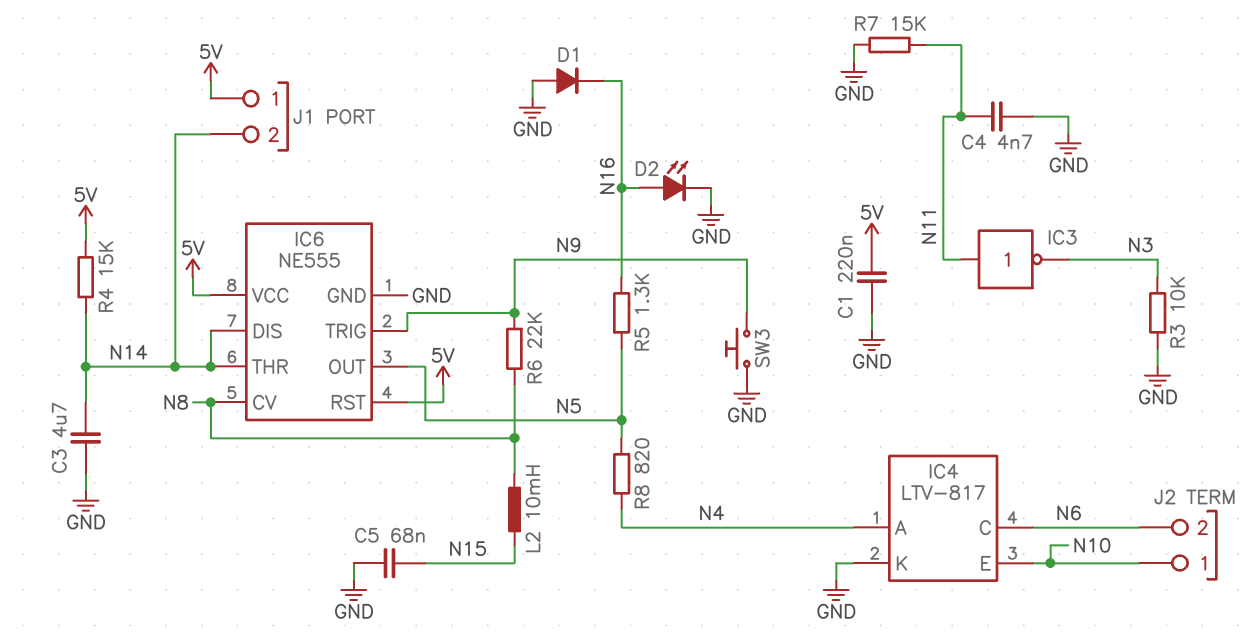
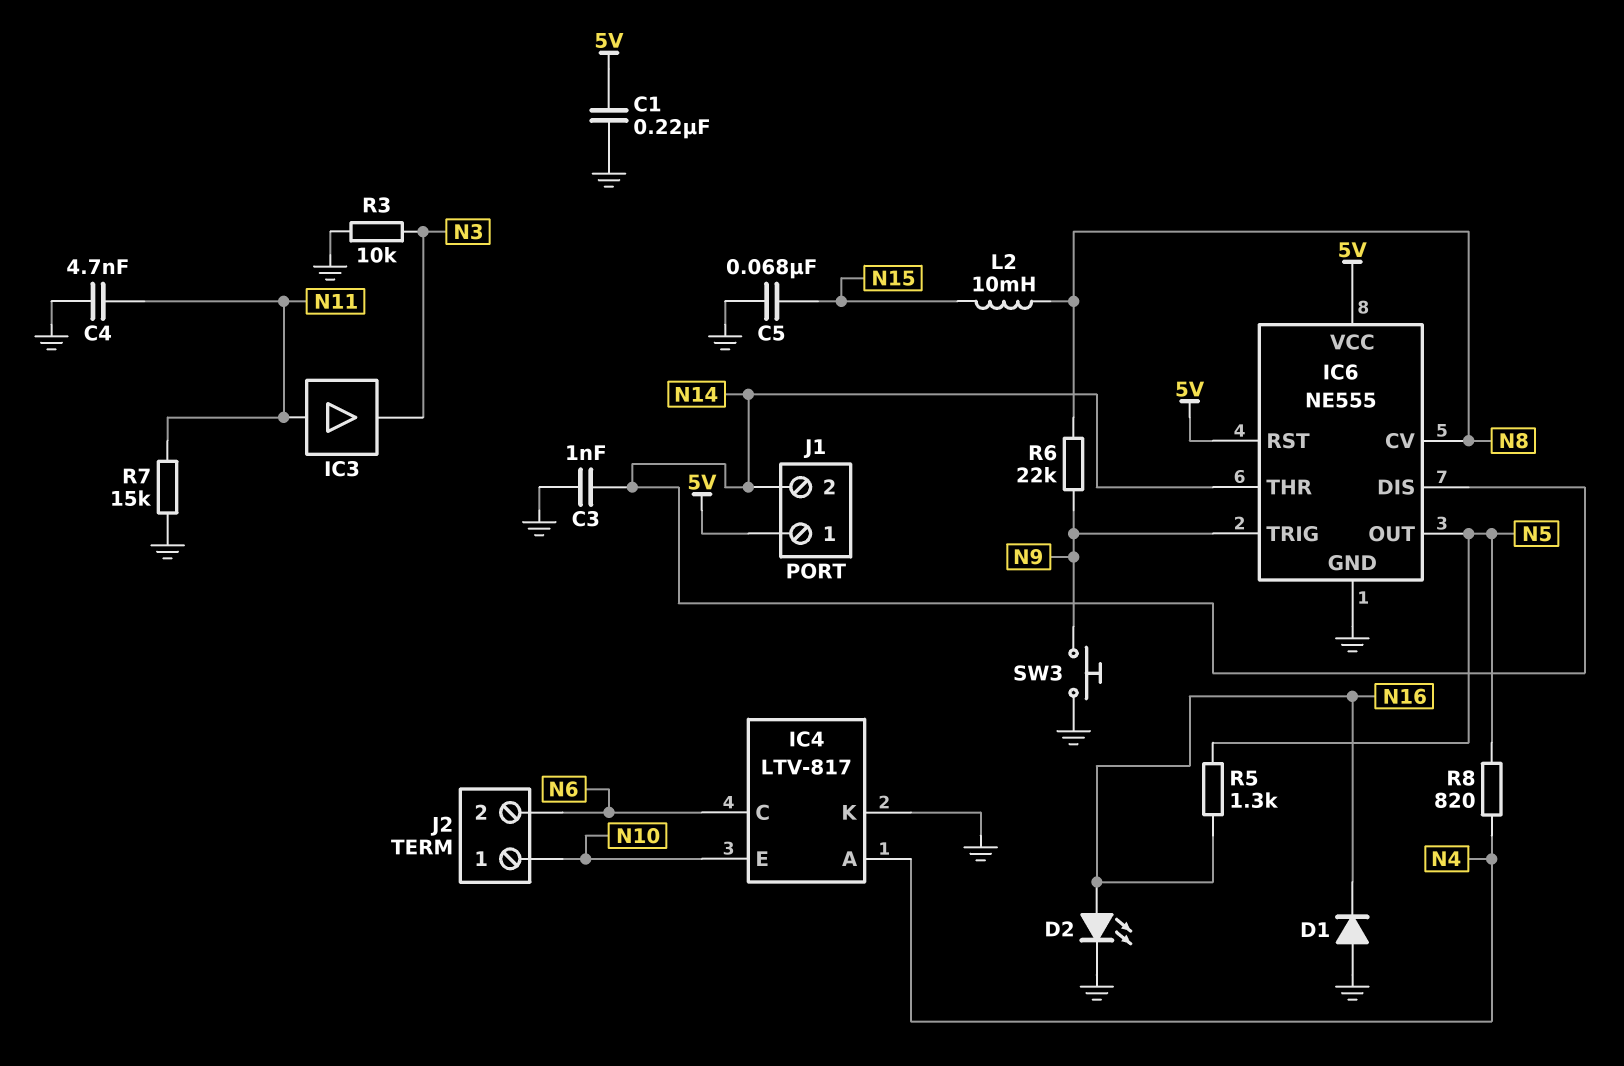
C3: 4.7uF (GND, N14) -> 1nF (GND, N14)
IC3: NOT (in N11, out N3) -> buffer (in N11, out N3)
R4: 15k (5V, N14) -> none

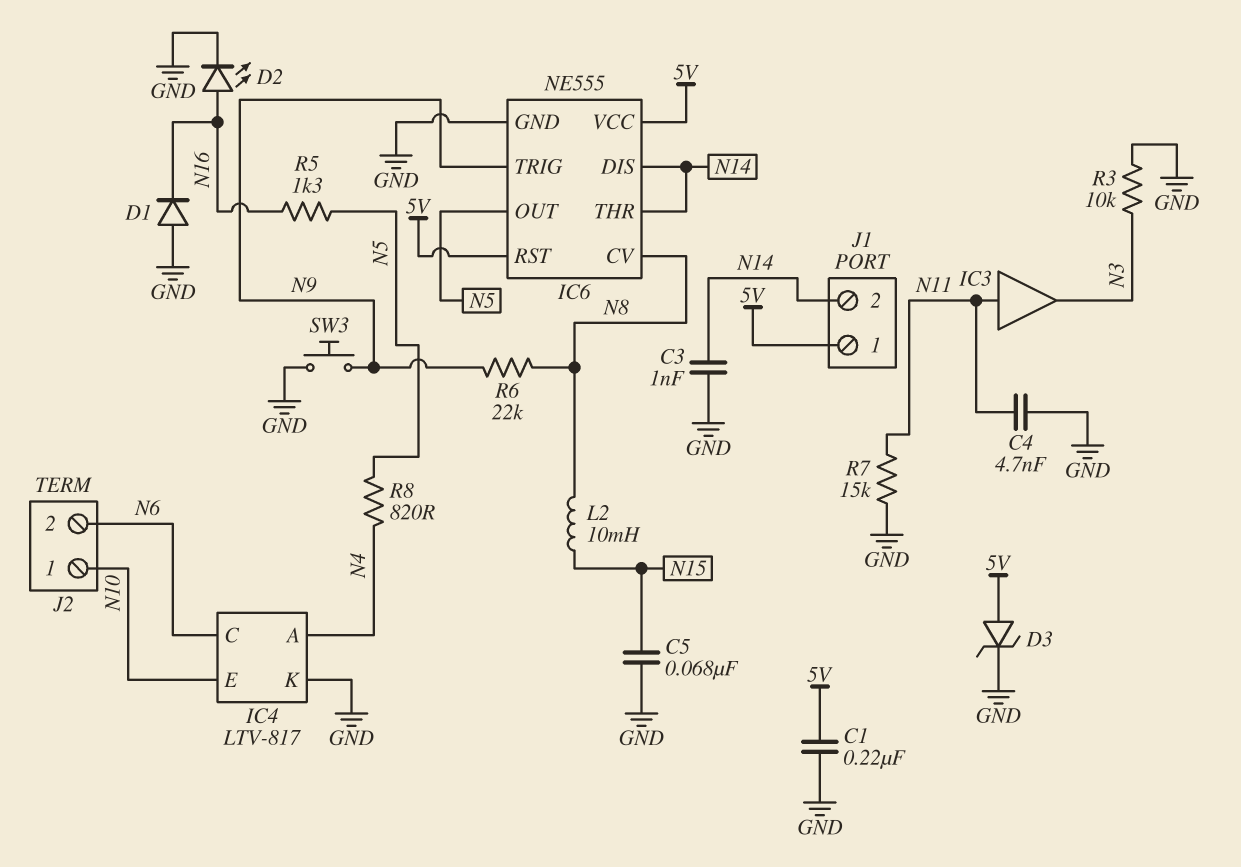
D3: none -> zener (A 5V, K GND)

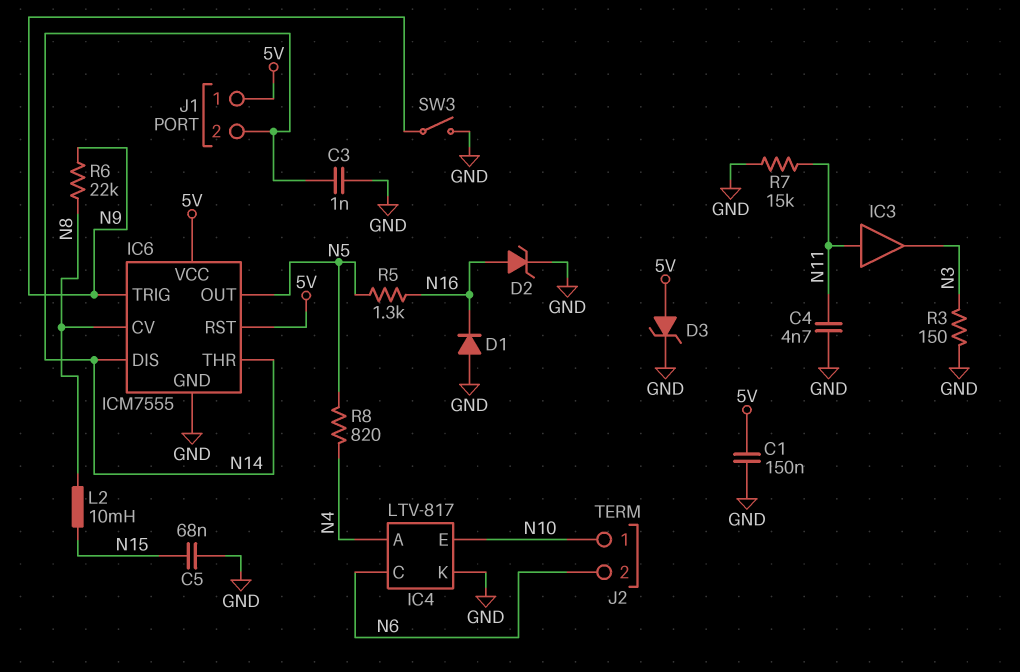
C1: 220nF (5V, GND) -> 150nF (5V, GND)
D2: LED (A N16, K GND) -> zener (A N16, K GND)
IC6: NE555 -> ICM7555
R3: 10k (GND, N3) -> 150 (GND, N3)
SW3: button (GND, N9) -> switch (GND, N9)

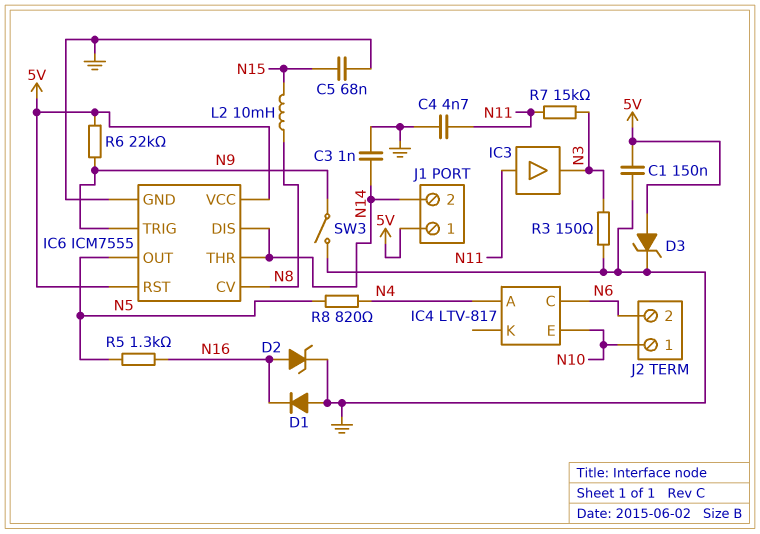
IC4 pin K: GND -> none
R6: 22k (N8, N9) -> 22k (5V, N9)
R7: 15k (GND, N11) -> 15k (N3, N11)

